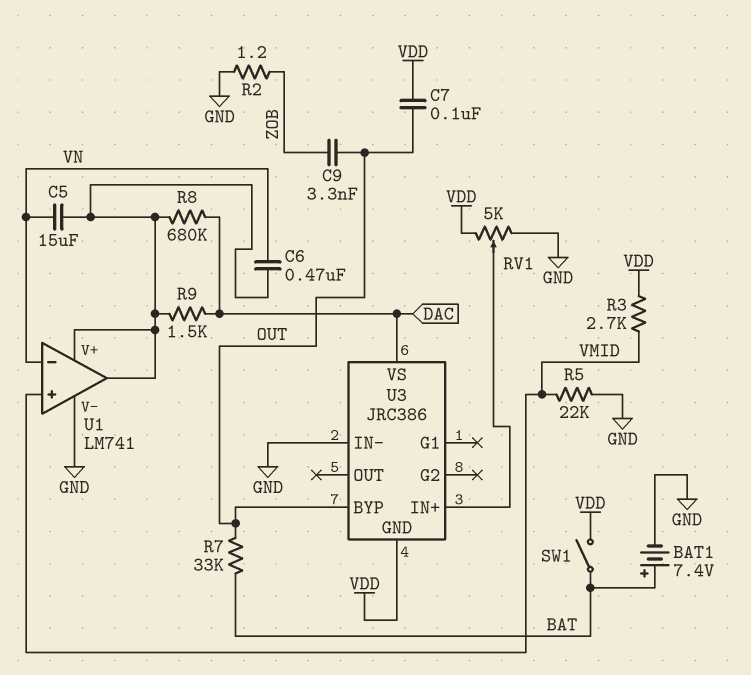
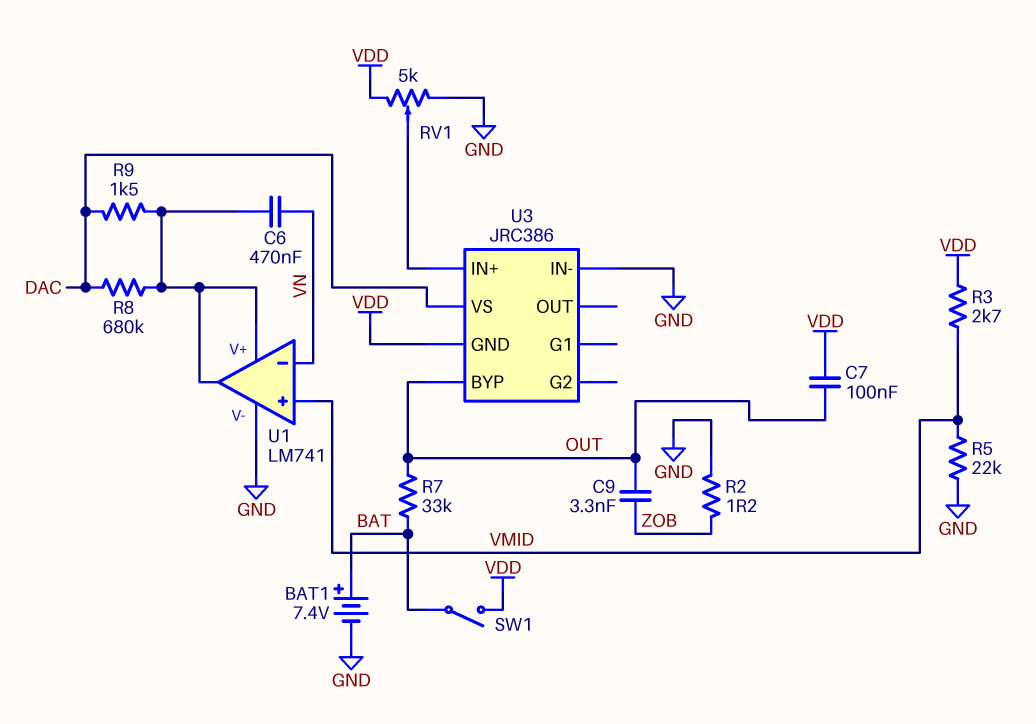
C5: 15uF (U1/V+, VN) -> none

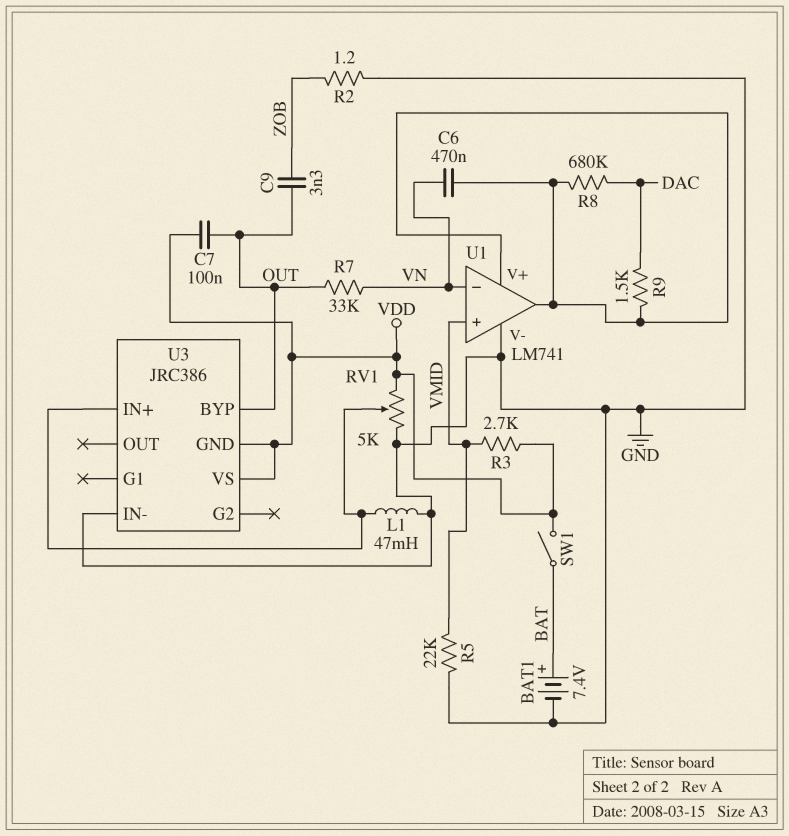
L1: none -> 47mH (GND, U3/IN+)
R7: 33k (BAT, OUT) -> 33k (OUT, VN)
U3 pin VS: DAC -> VDD

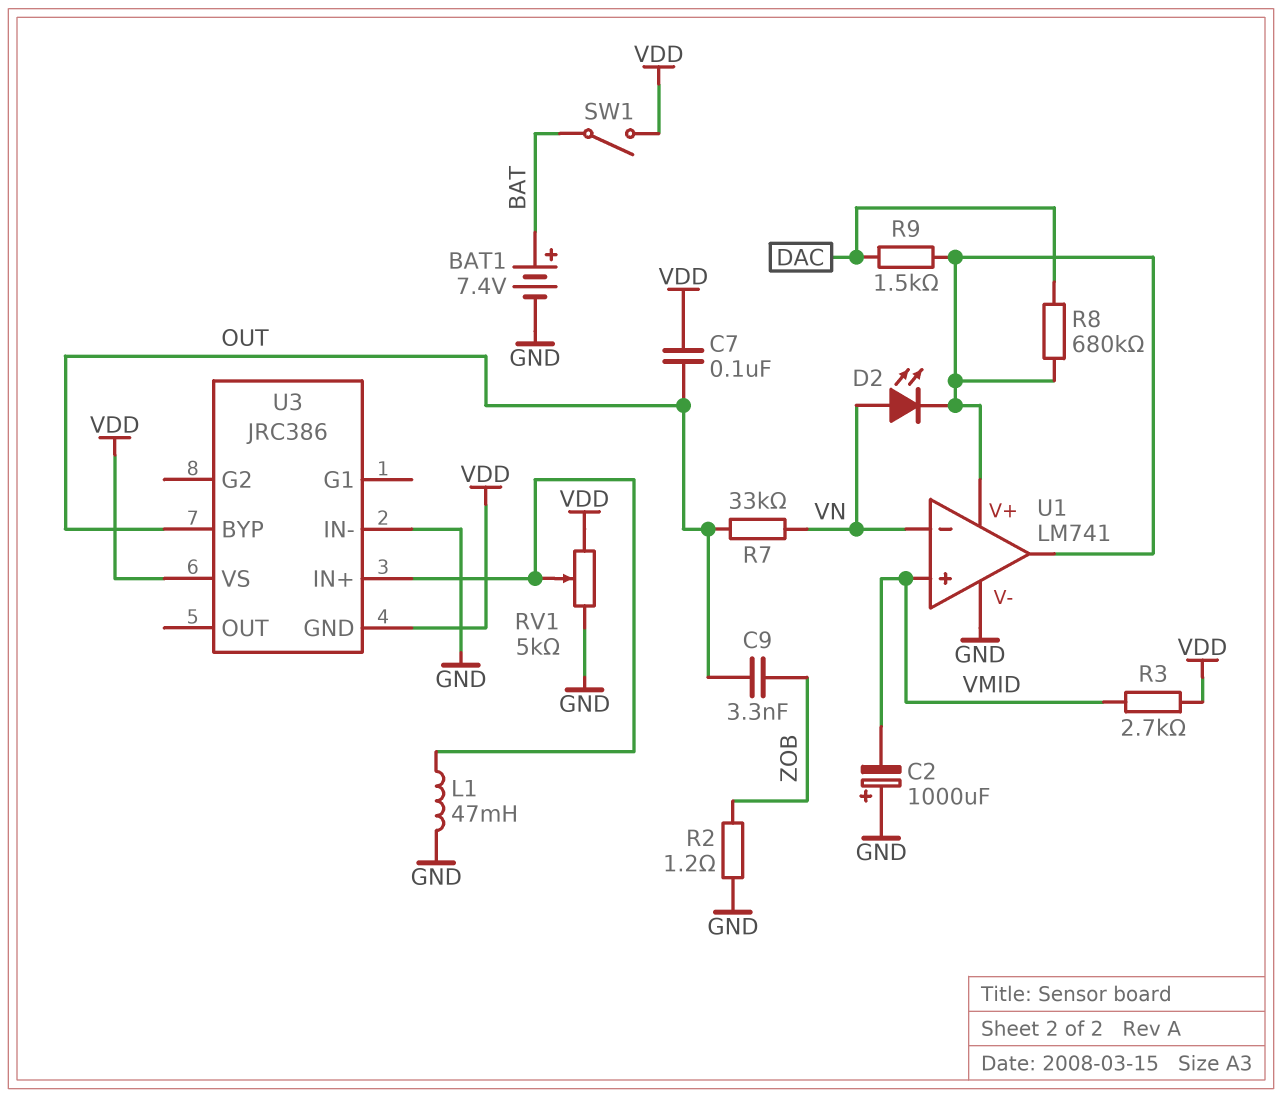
C2: none -> 1000uF (plus GND, minus VMID)
C6: 470nF (U1/V+, VN) -> none
D2: none -> LED (A VN, K U1/V+)
R5: 22k (GND, VMID) -> none

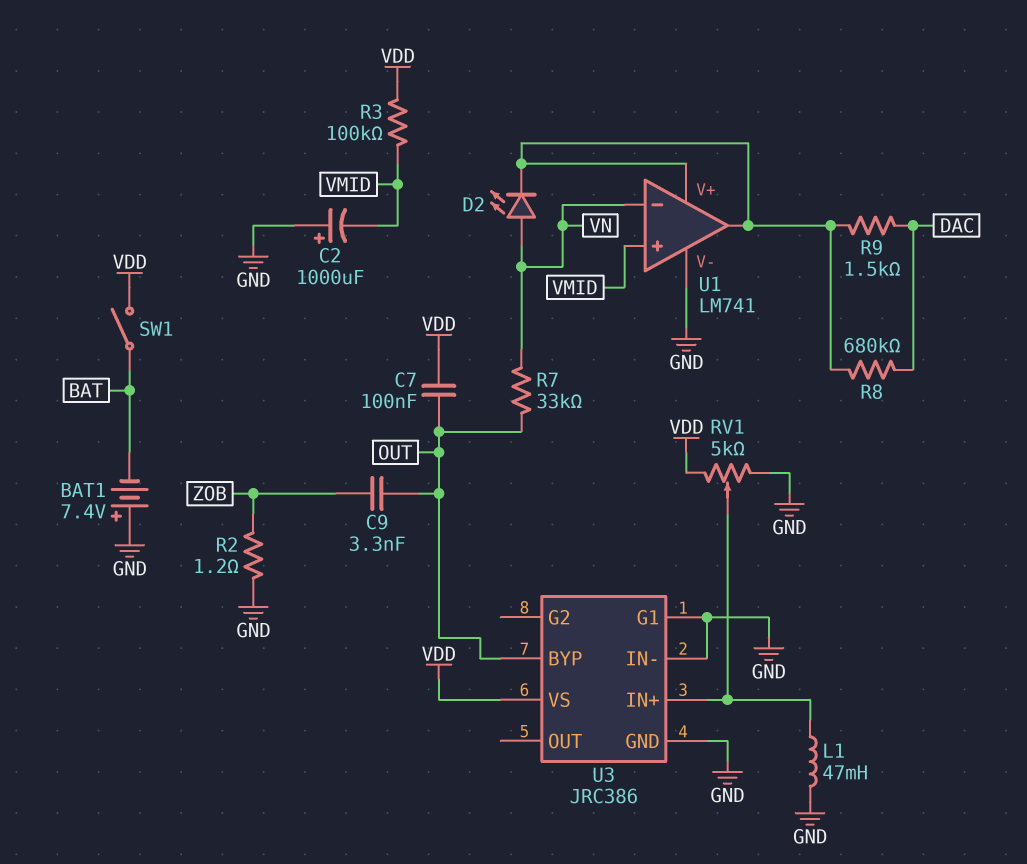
BAT1: 7.4V (plus BAT, minus GND) -> 7.4V (plus GND, minus BAT)
R3: 2.7k (VDD, VMID) -> 100k (VDD, VMID)
U3 pin G1: none -> GND
U3 pin GND: VDD -> GND

